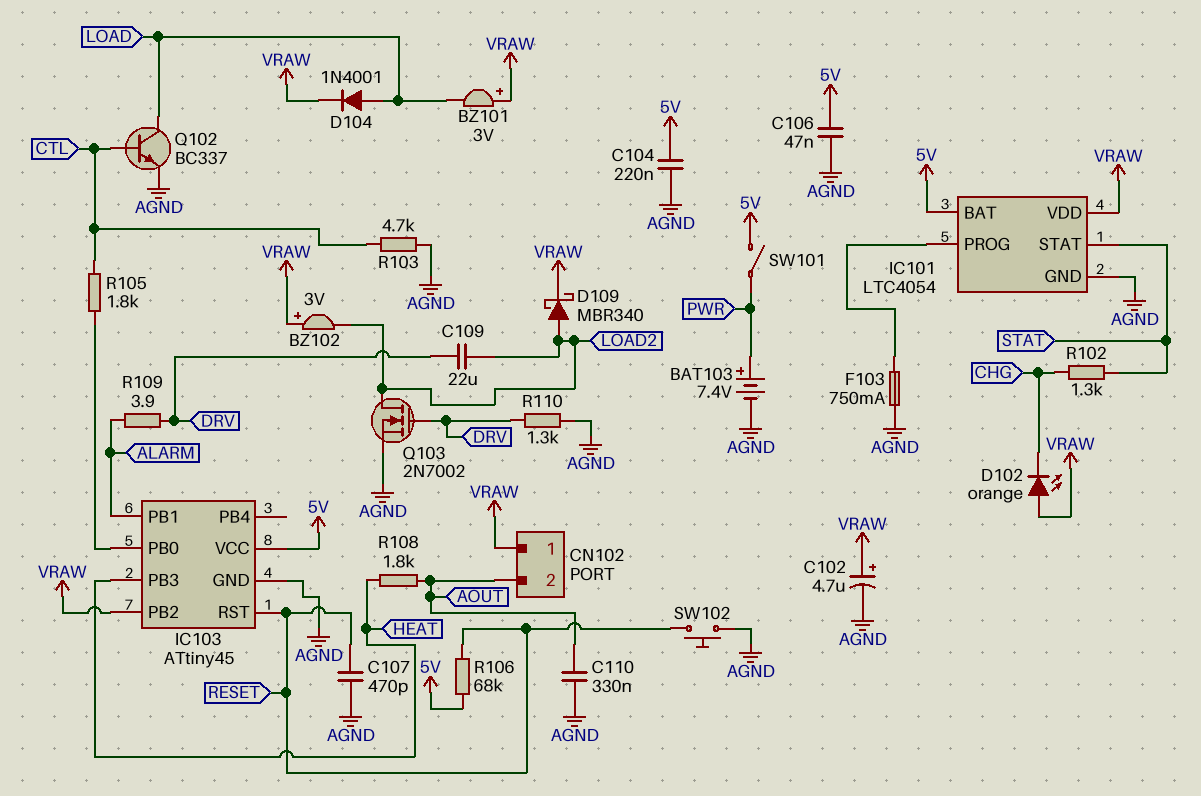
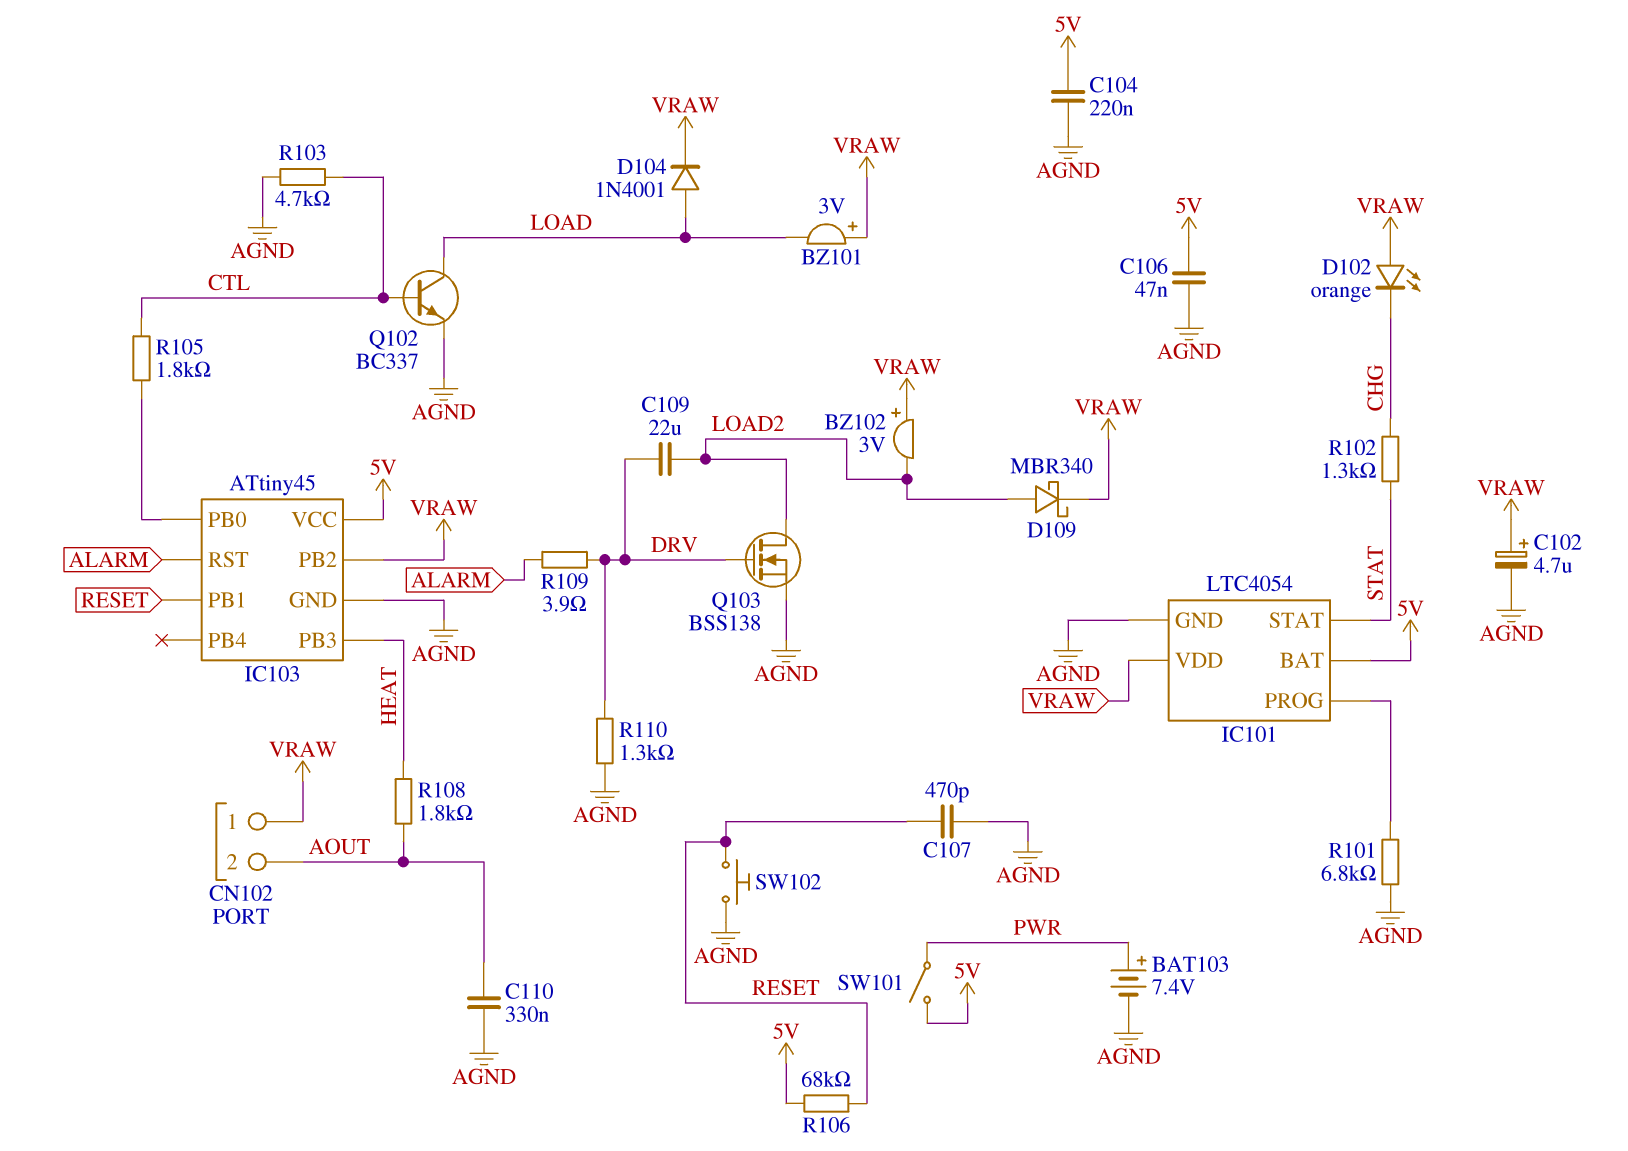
F103: 750mA (AGND, IC101/PROG) -> none
IC103 pin PB1: ALARM -> RESET
IC103 pin RST: RESET -> ALARM
Q103: NMOS 2N7002 (G DRV, D LOAD2, S AGND) -> NMOS BSS138 (G DRV, D LOAD2, S AGND)
R101: none -> 6.8k (AGND, IC101/PROG)

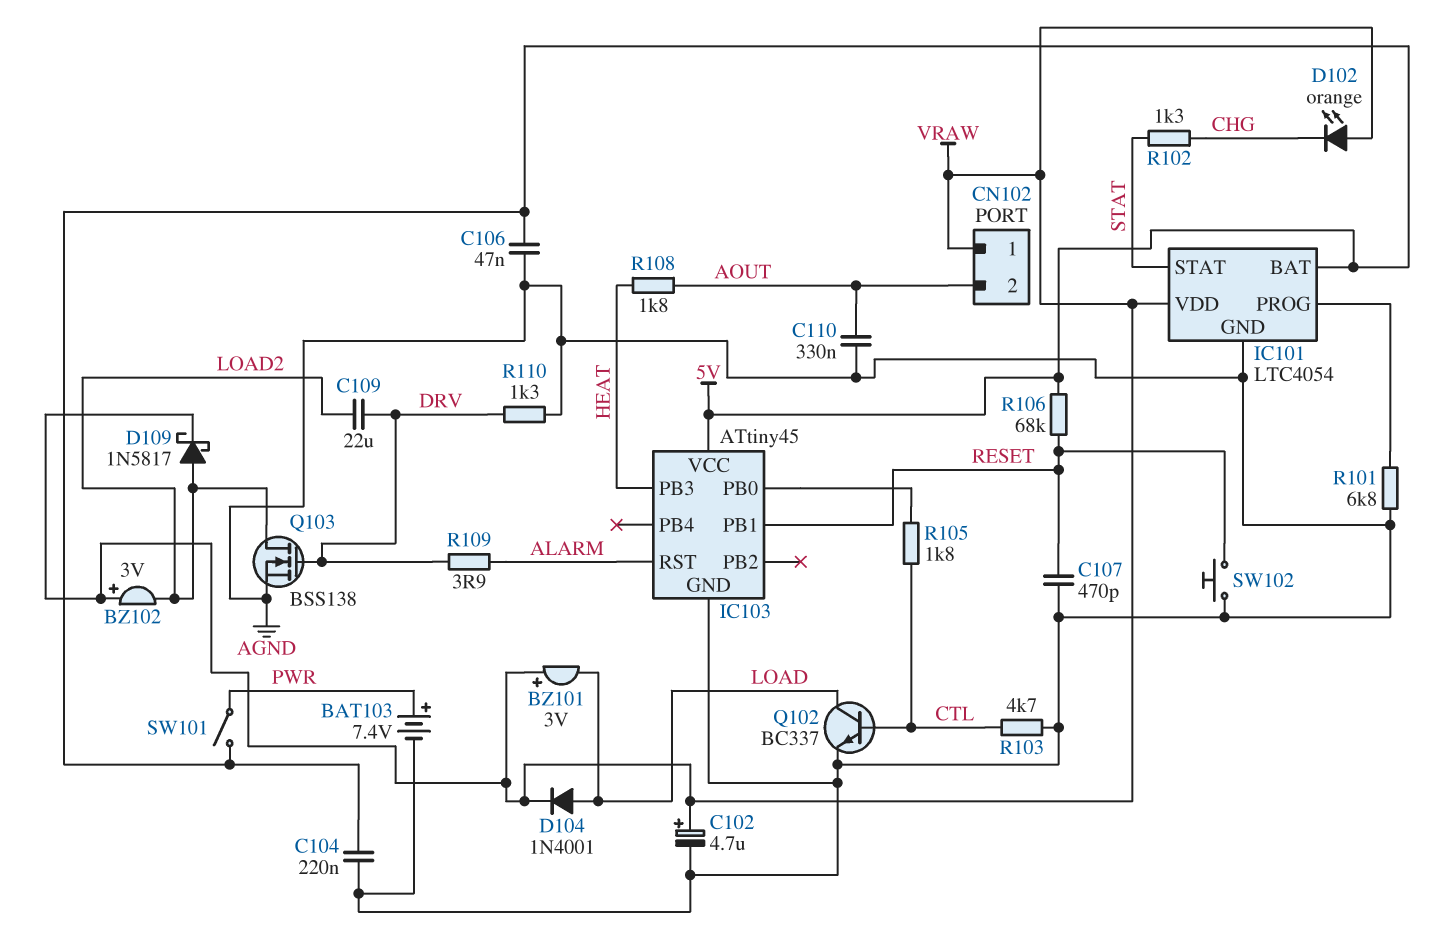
D109: schottky MBR340 (A LOAD2, K VRAW) -> schottky 1N5817 (A LOAD2, K VRAW)
IC103 pin PB2: VRAW -> none

